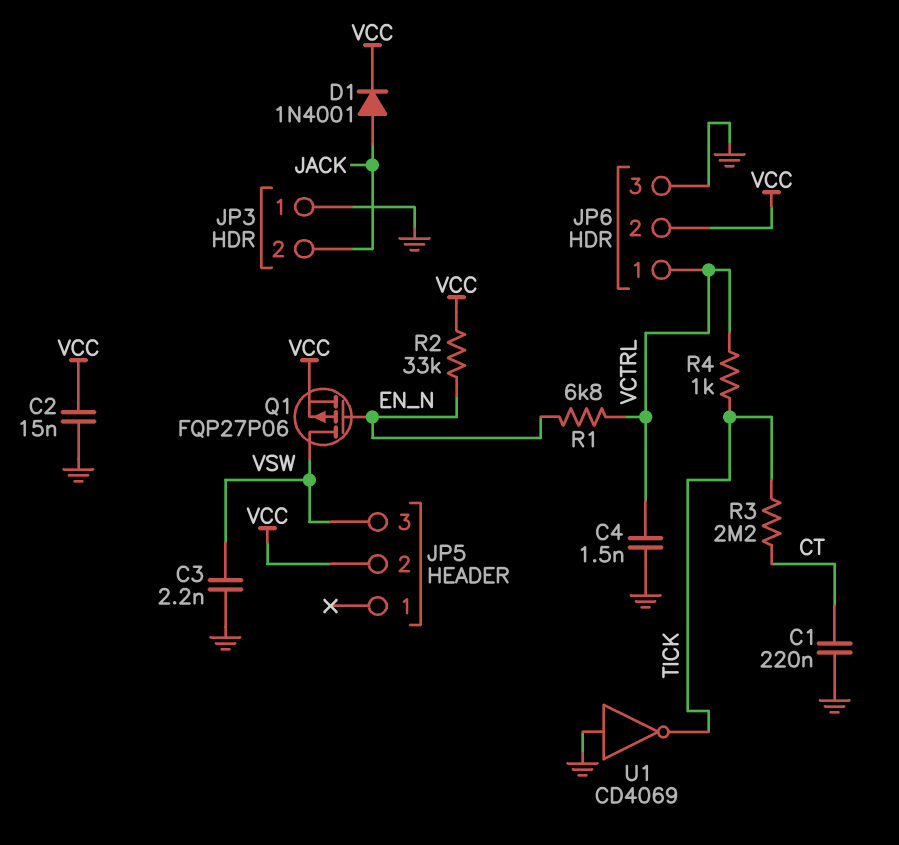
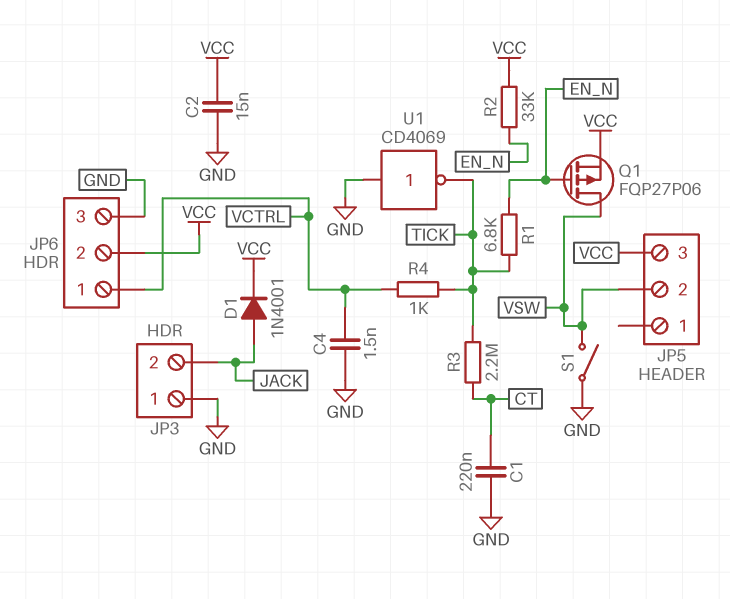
C3: 2.2nF (GND, VSW) -> none
JP5 pin 2: VCC -> VSW
JP5 pin 3: VSW -> VCC
R1: 6.8k (EN_N, VCTRL) -> 6.8k (EN_N, TICK)
S1: none -> switch (GND, VSW)

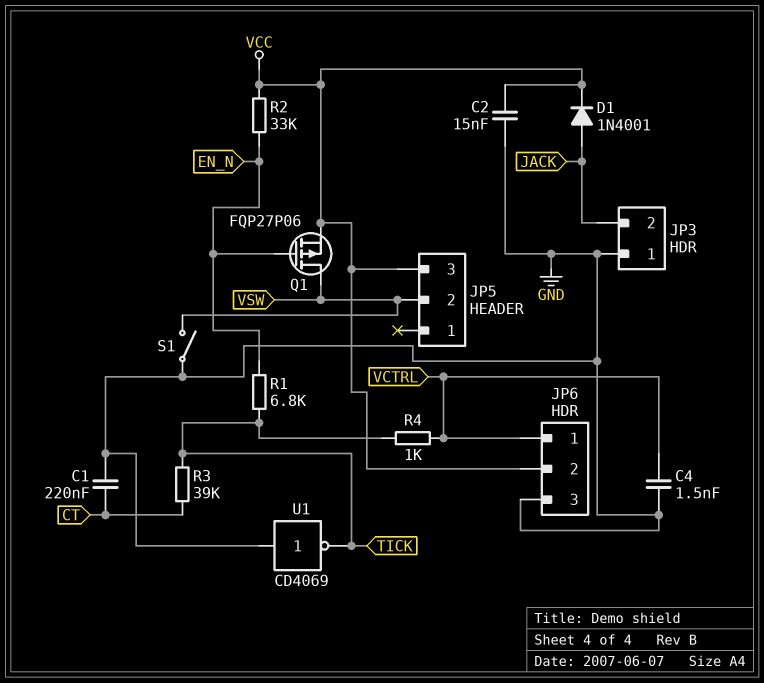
R3: 2.2M (CT, TICK) -> 39k (CT, TICK)

